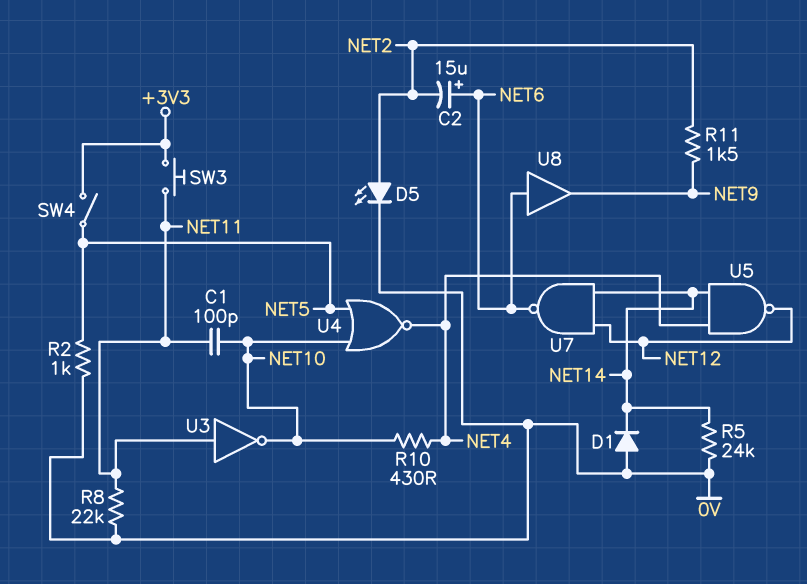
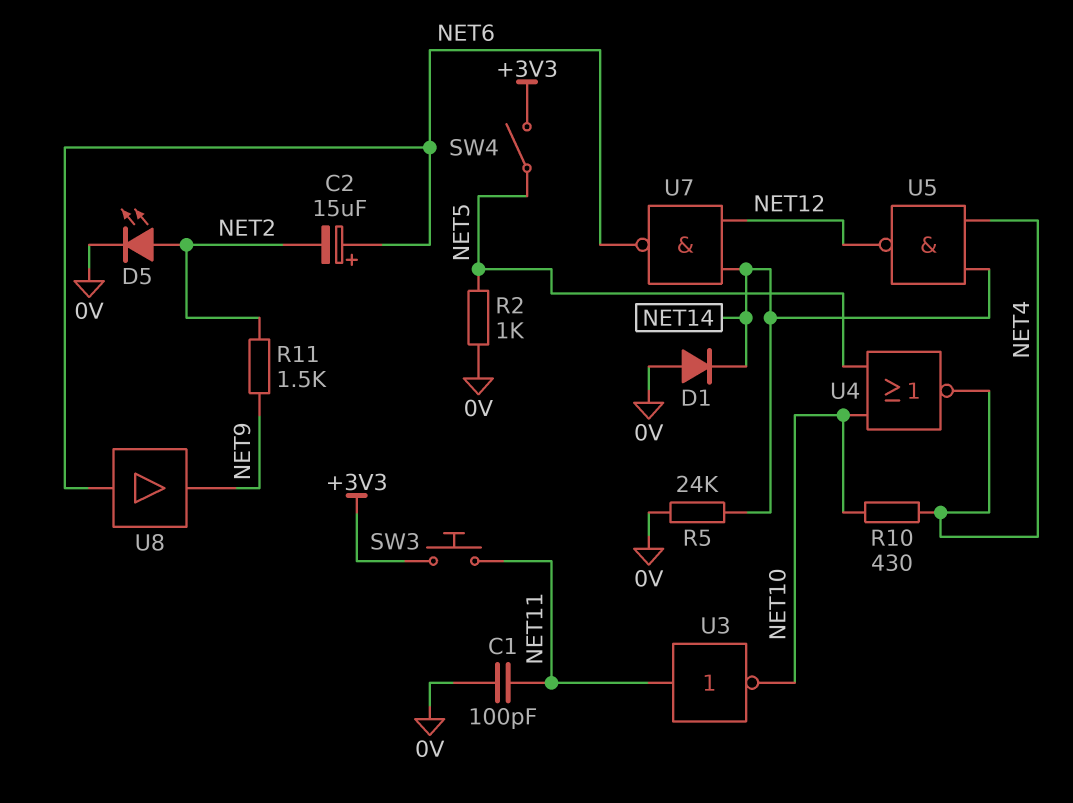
C1: 100pF (NET10, NET11) -> 100pF (0V, NET11)
R8: 22k (0V, NET11) -> none

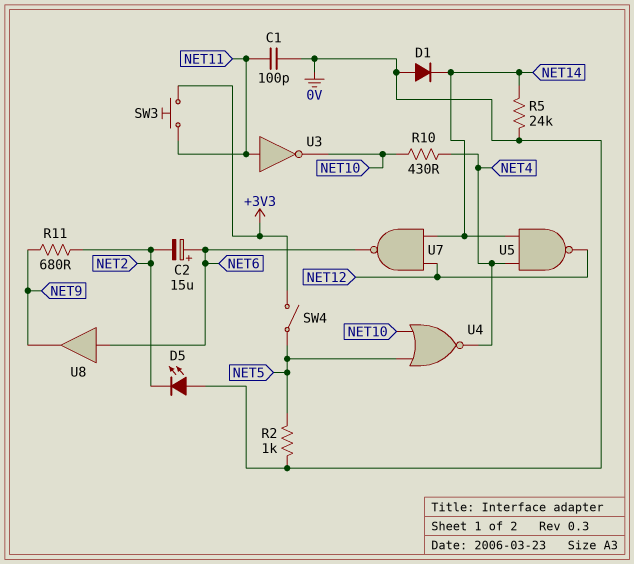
D5: LED (A NET2, K 0V) -> LED (A 0V, K NET2)
R11: 1.5k (NET2, NET9) -> 680 (NET2, NET9)

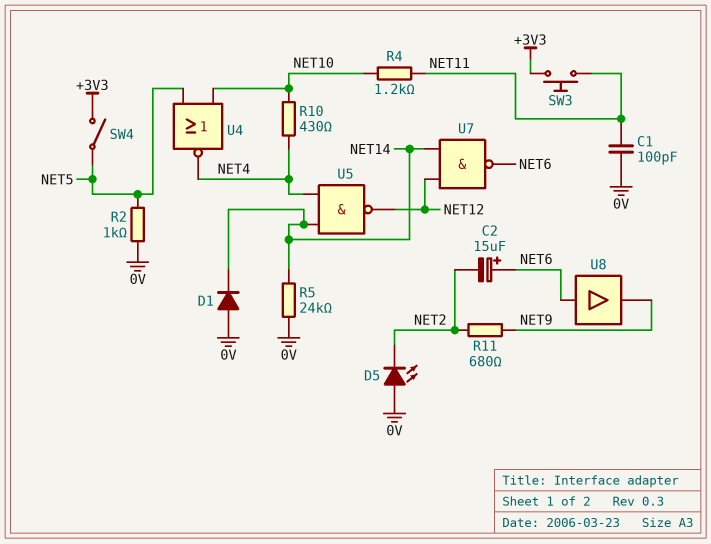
R4: none -> 1.2k (NET10, NET11)
U3: NOT (in NET11, out NET10) -> none

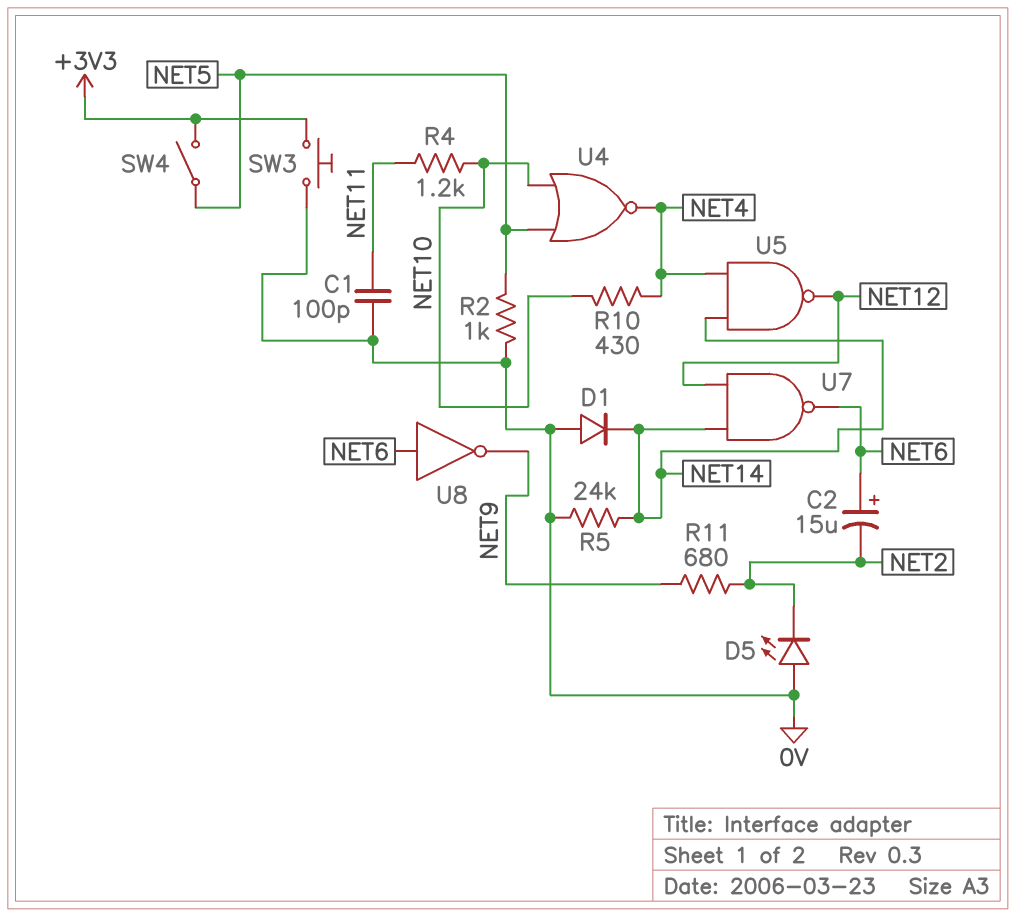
SW3: button (+3V3, NET11) -> button (+3V3, 0V)
U8: buffer (in NET6, out NET9) -> NOT (in NET6, out NET9)

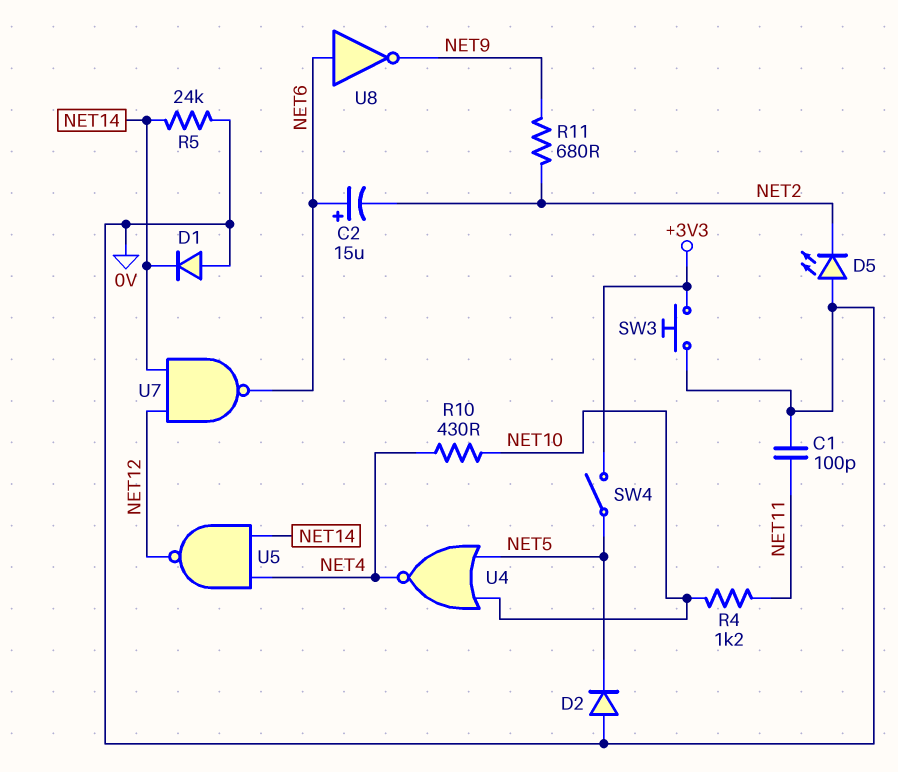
D2: none -> diode (A 0V, K NET5)
R2: 1k (0V, NET5) -> none

